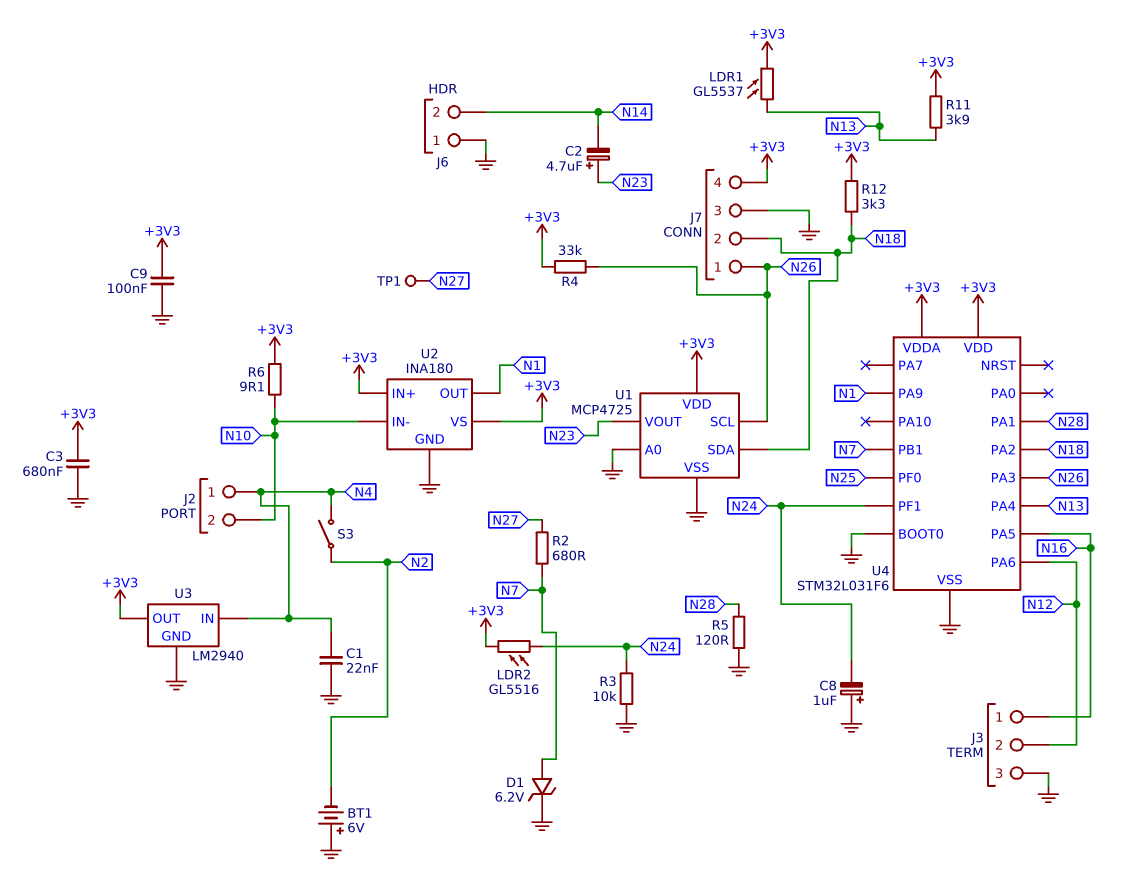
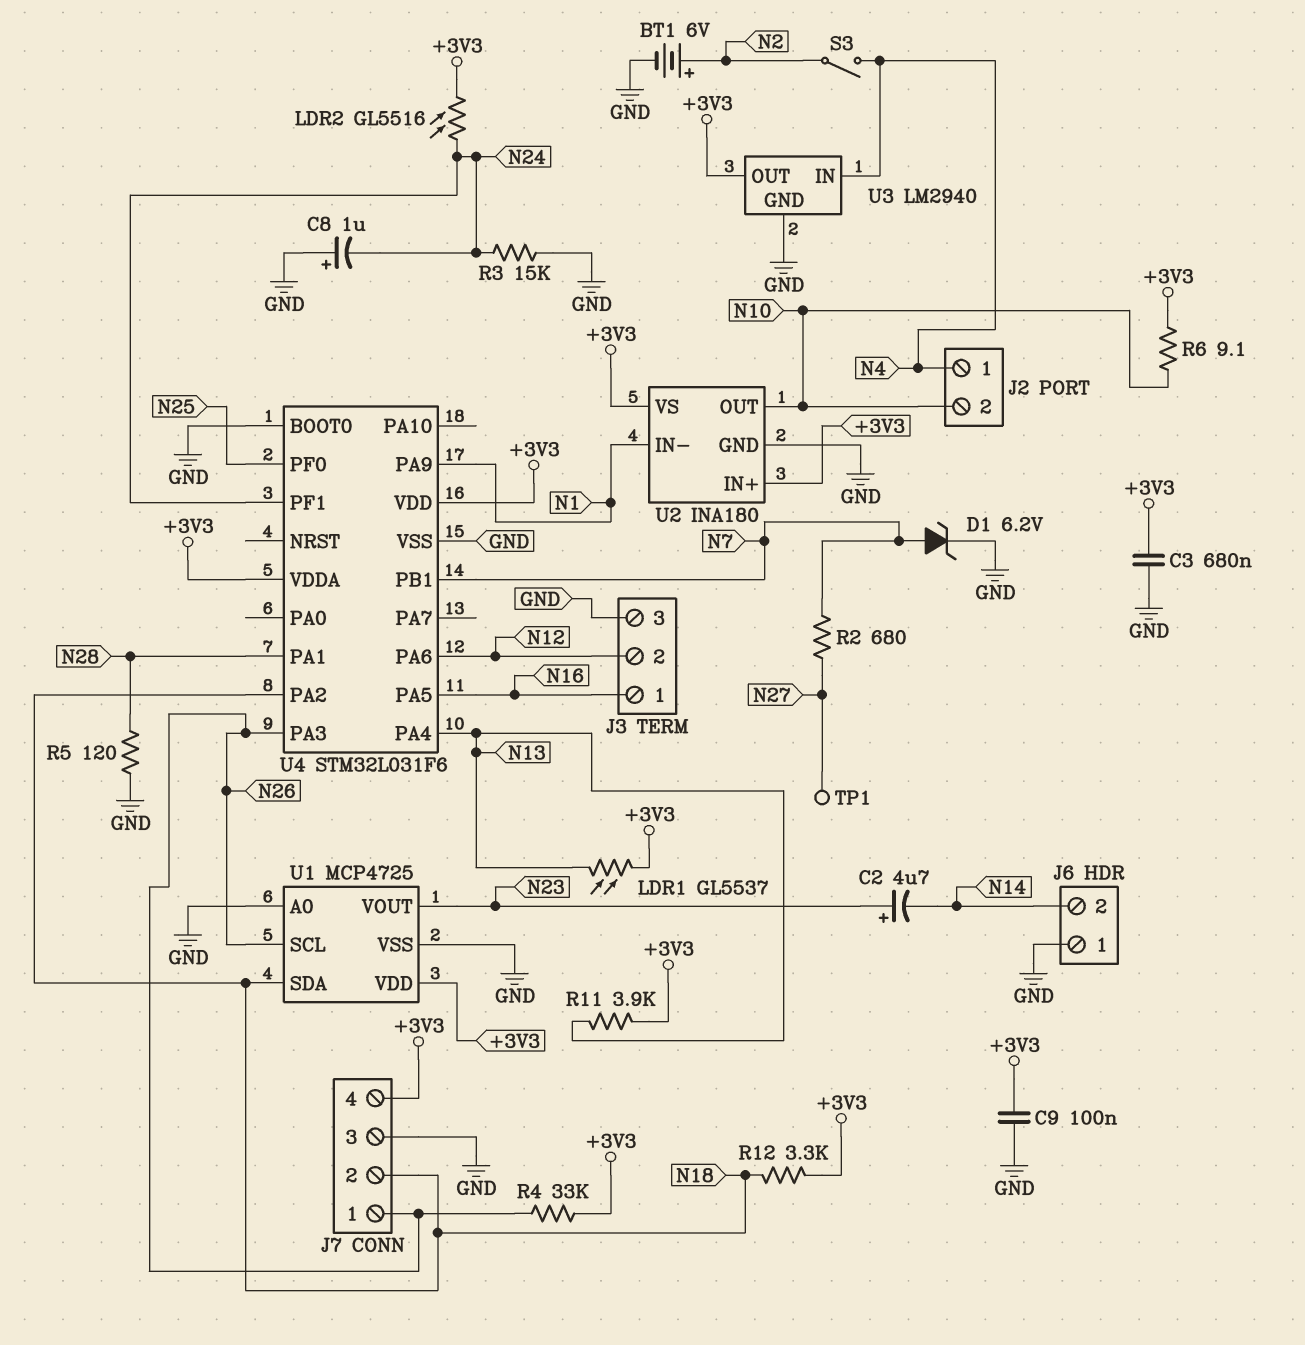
BT1: 6V (plus GND, minus N2) -> 6V (plus N2, minus GND)
C1: 22nF (GND, N4) -> none
R3: 10k (GND, N24) -> 15k (GND, N24)
U2 pin IN-: N10 -> N1
U2 pin OUT: N1 -> N10

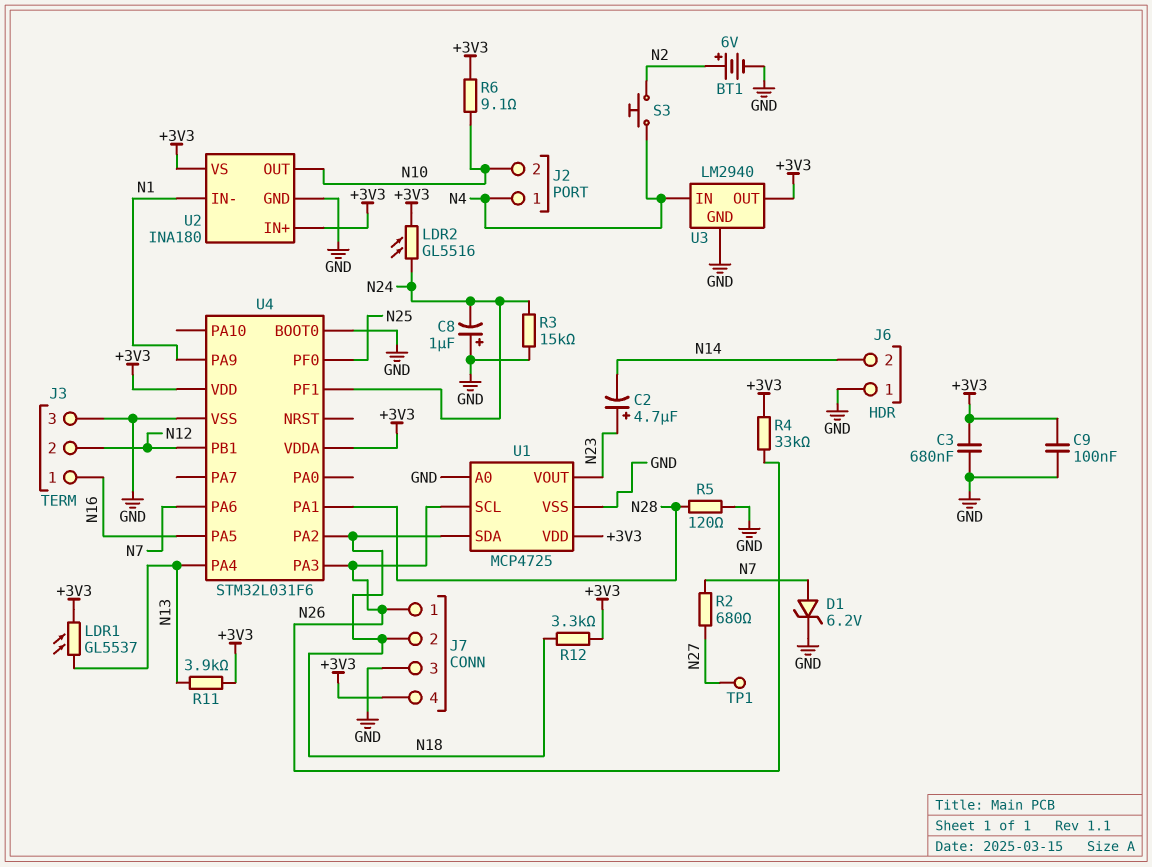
S3: switch (N2, N4) -> button (N2, N4)
U4 pin PA6: N12 -> N7
U4 pin PB1: N7 -> N12

